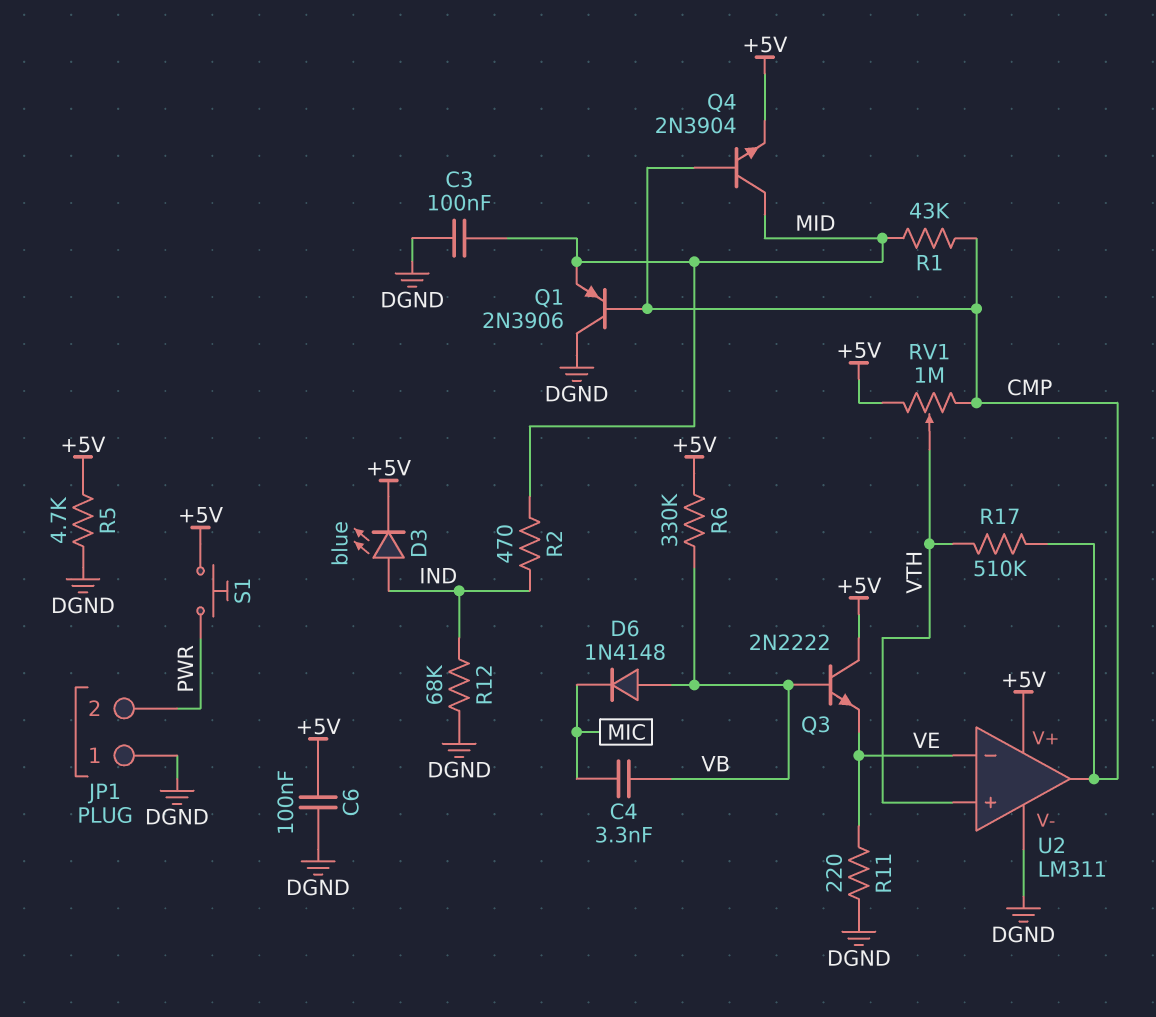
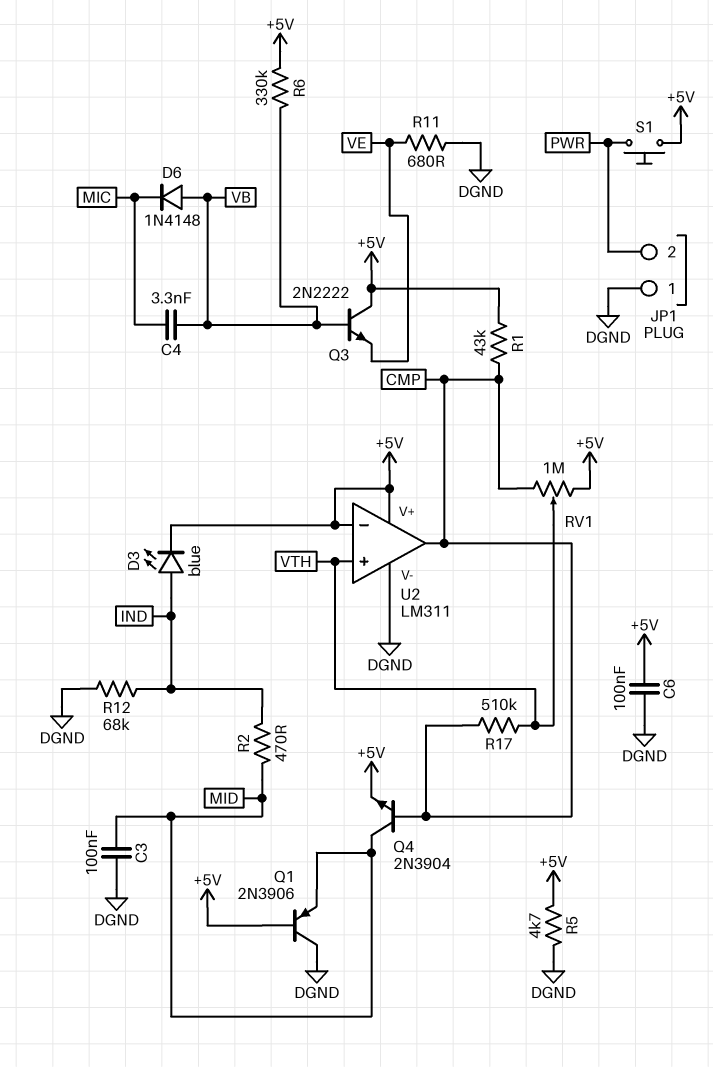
Q1: PNP 2N3906 (B CMP, C DGND, E MID) -> PNP 2N3906 (B +5V, C DGND, E MID)
R1: 43k (CMP, MID) -> 43k (+5V, CMP)
R11: 220 (DGND, VE) -> 680 (DGND, VE)
U2 pin in-: VE -> +5V

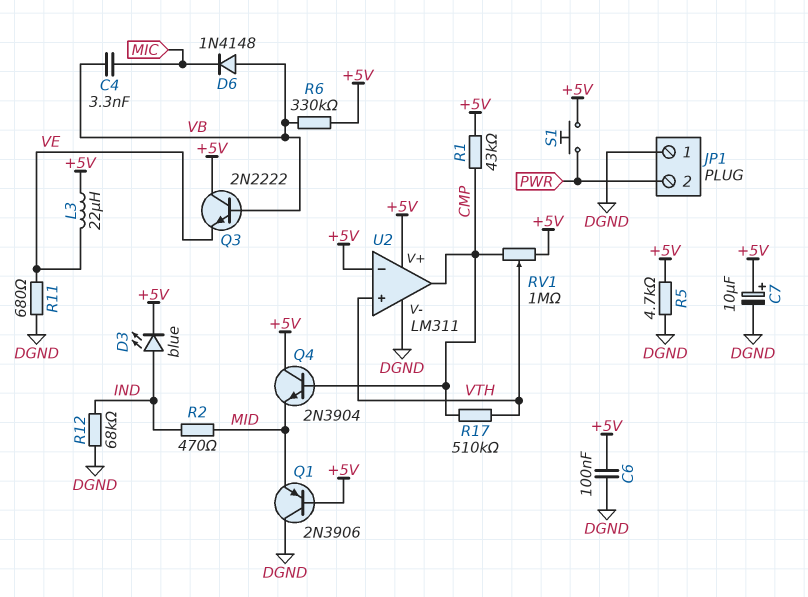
C3: 100nF (DGND, MID) -> none
C7: none -> 10uF (plus +5V, minus DGND)
L3: none -> 22uH (+5V, VE)
Q4: NPN 2N3904 (B CMP, C MID, E +5V) -> NPN 2N3904 (B CMP, C +5V, E MID)

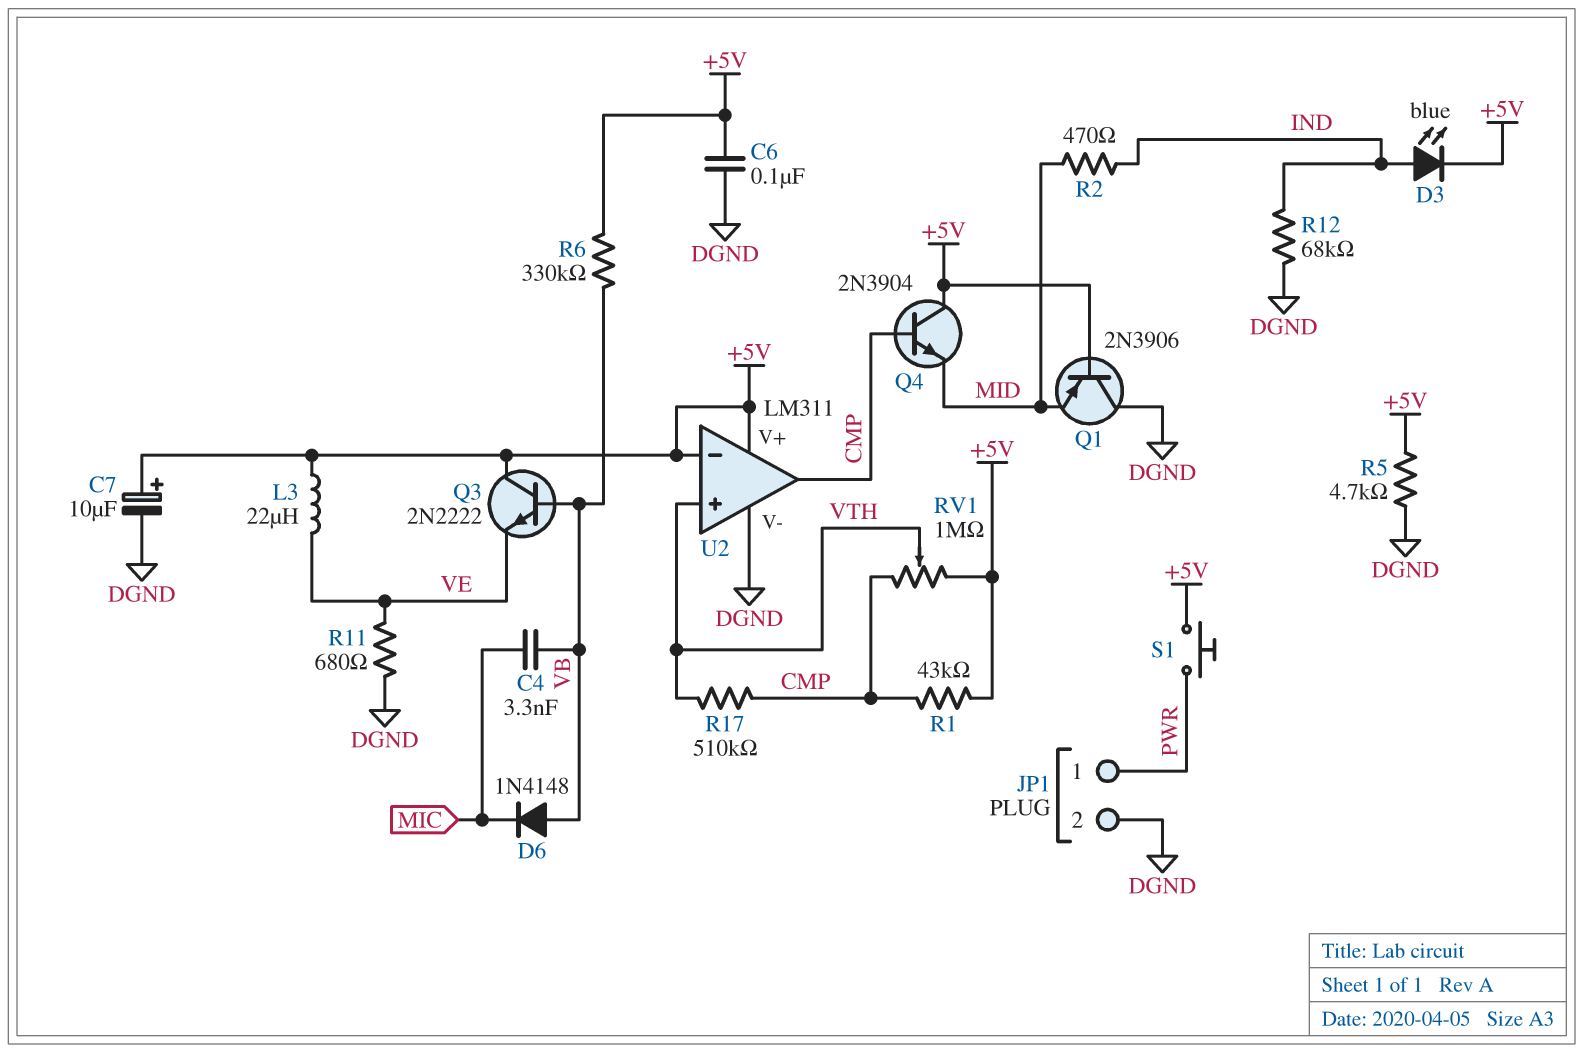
JP1 pin 1: DGND -> PWR
JP1 pin 2: PWR -> DGND

